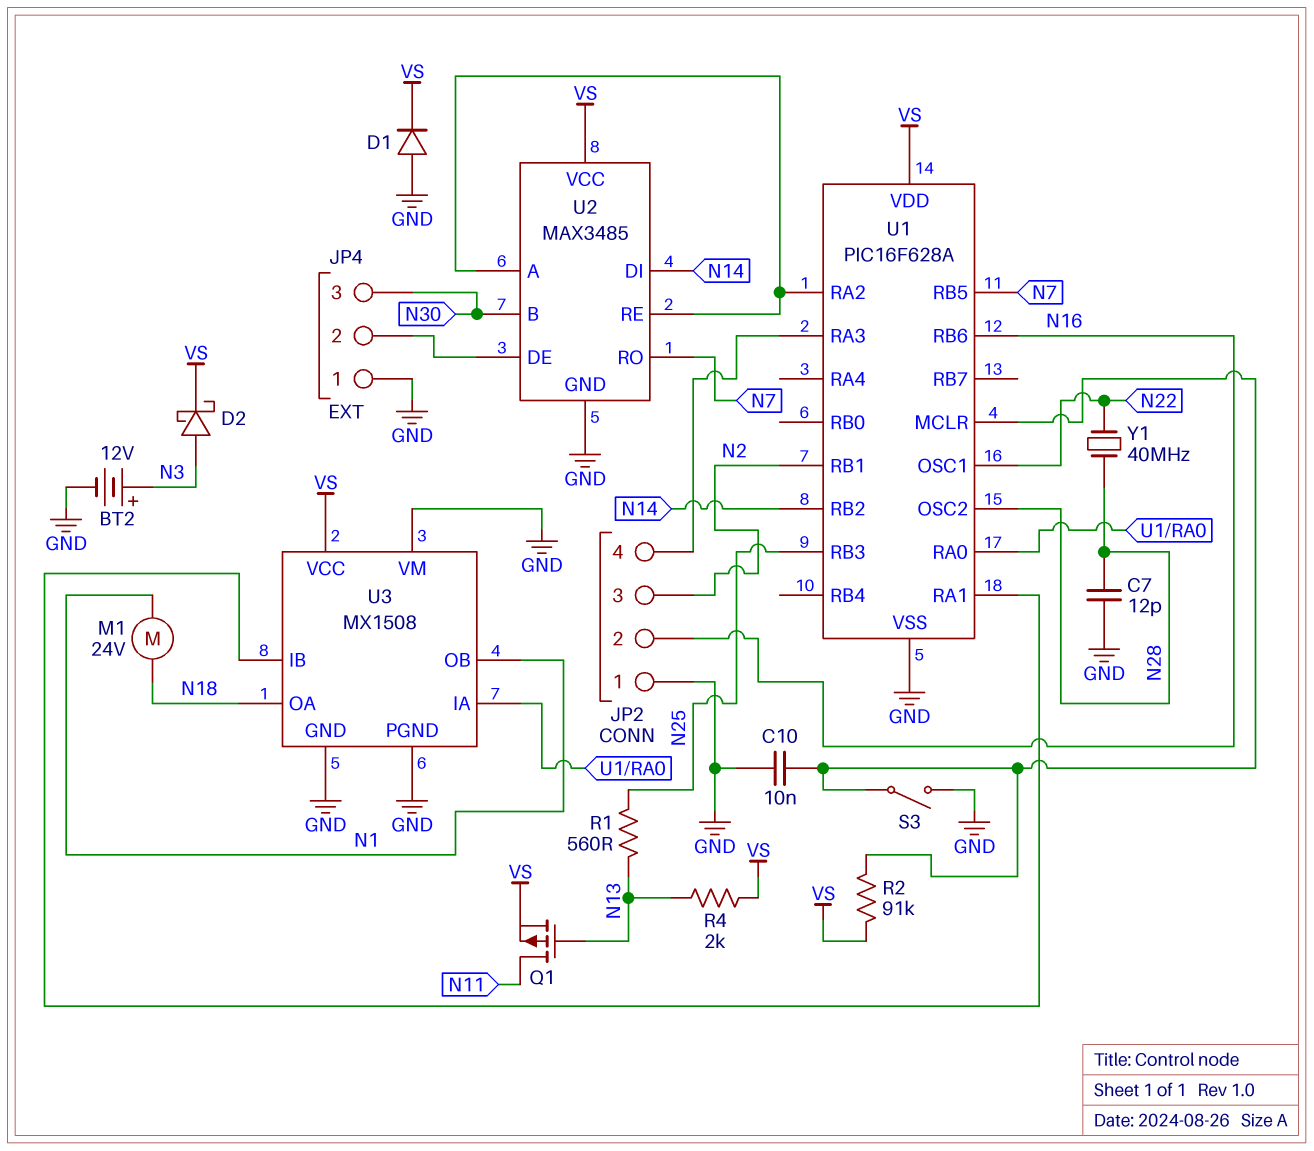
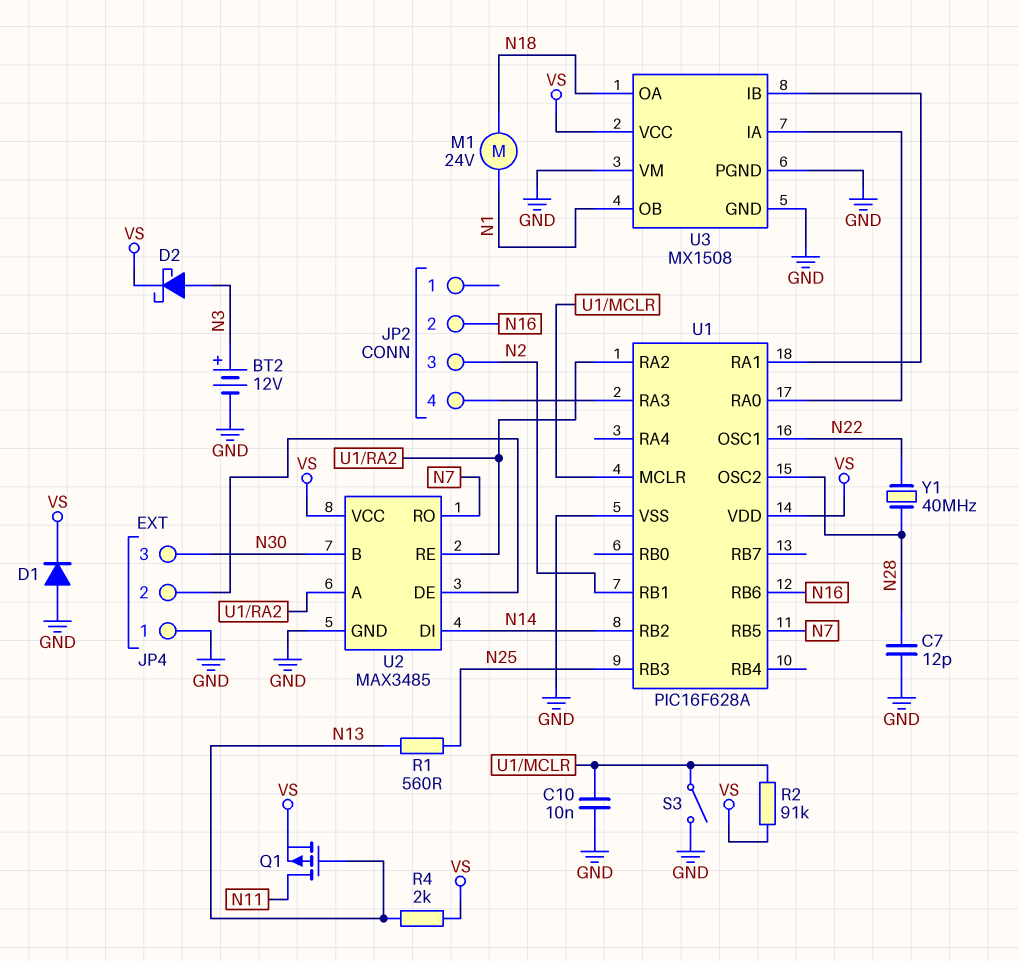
JP2 pin 1: GND -> none

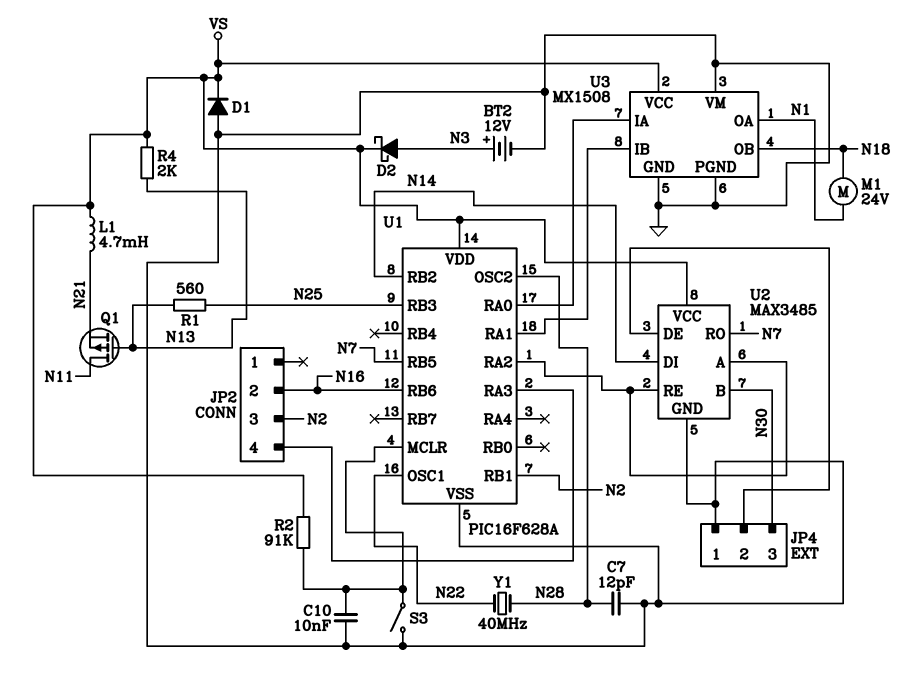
L1: none -> 4.7mH (N21, VS)
Q1: PMOS (G N13, D N11, S VS) -> PMOS (G N13, D N11, S N21)
U3 pin OA: N18 -> N1
U3 pin OB: N1 -> N18

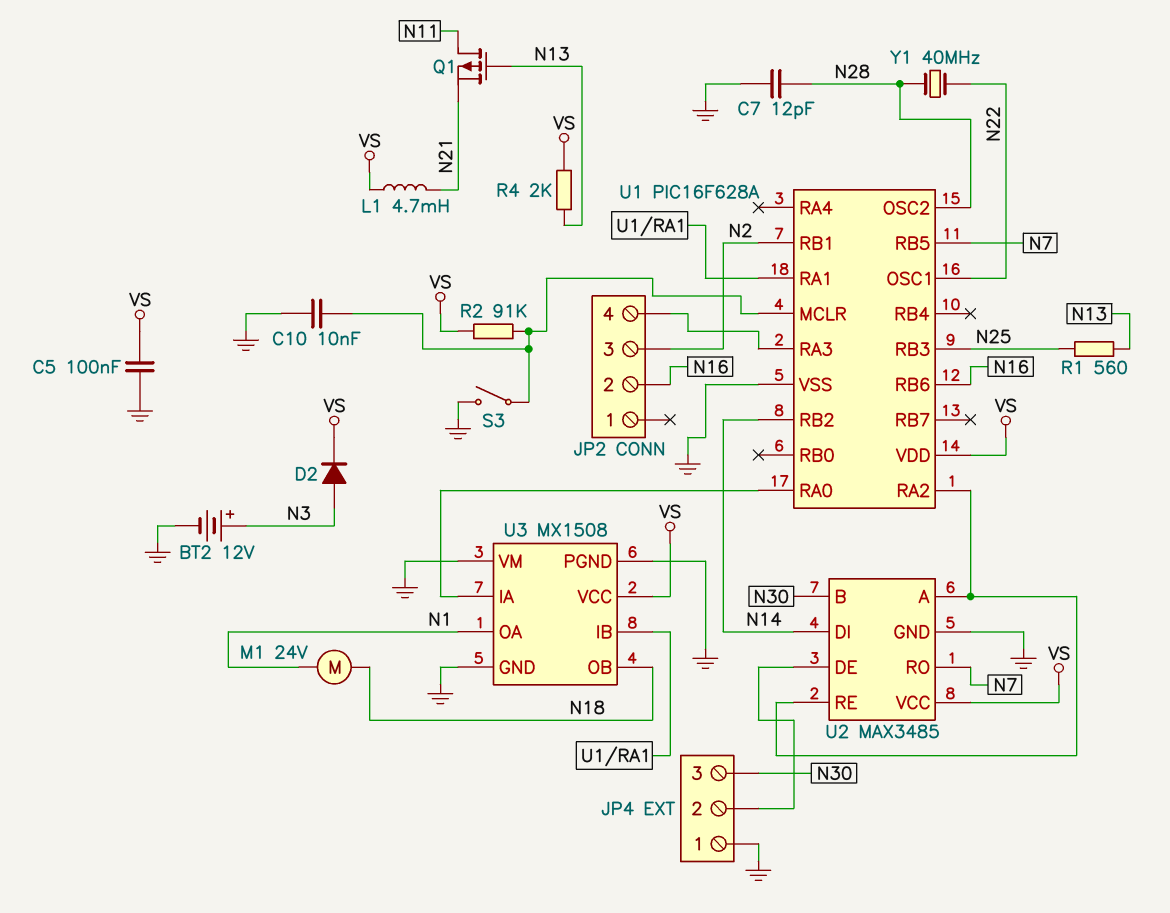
C5: none -> 100nF (GND, VS)
D1: diode (A GND, K VS) -> none
D2: schottky (A N3, K VS) -> diode (A N3, K VS)

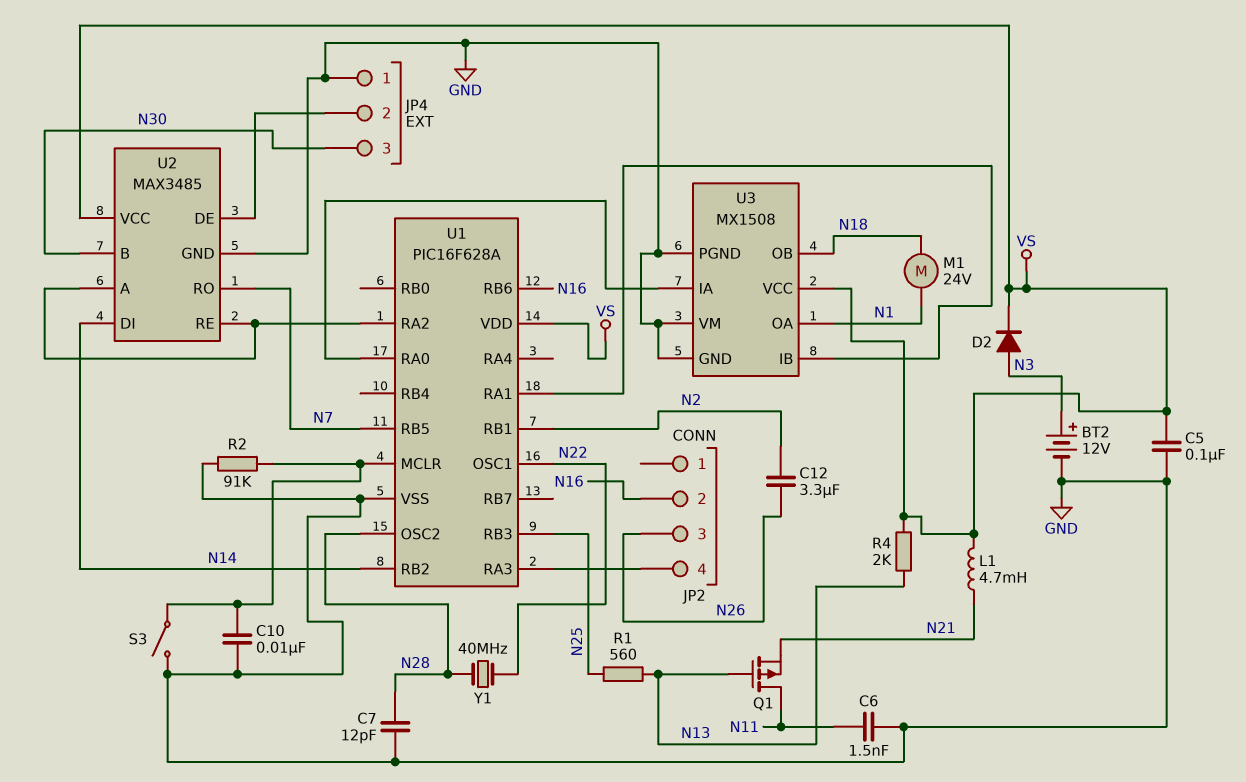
C6: none -> 1.5nF (GND, N11)
C12: none -> 3.3uF (N2, N26)
JP2 pin 3: N2 -> N26
R2: 91k (U1/MCLR, VS) -> 91k (GND, U1/MCLR)

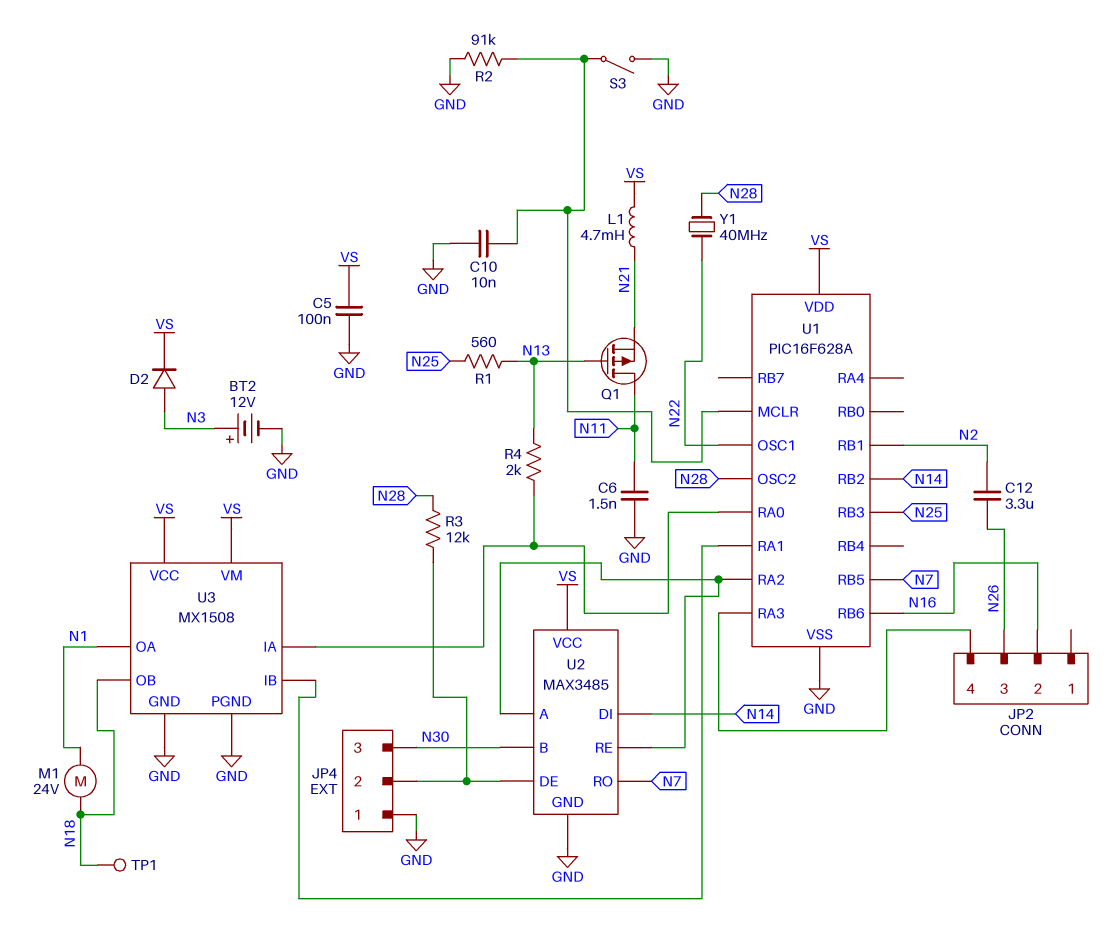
C7: 12pF (GND, N28) -> none
R3: none -> 12k (JP4/2, N28)
R4: 2k (N13, VS) -> 2k (N13, U1/RA0)
TP1: none -> test point (N18)
U3 pin VM: GND -> VS

